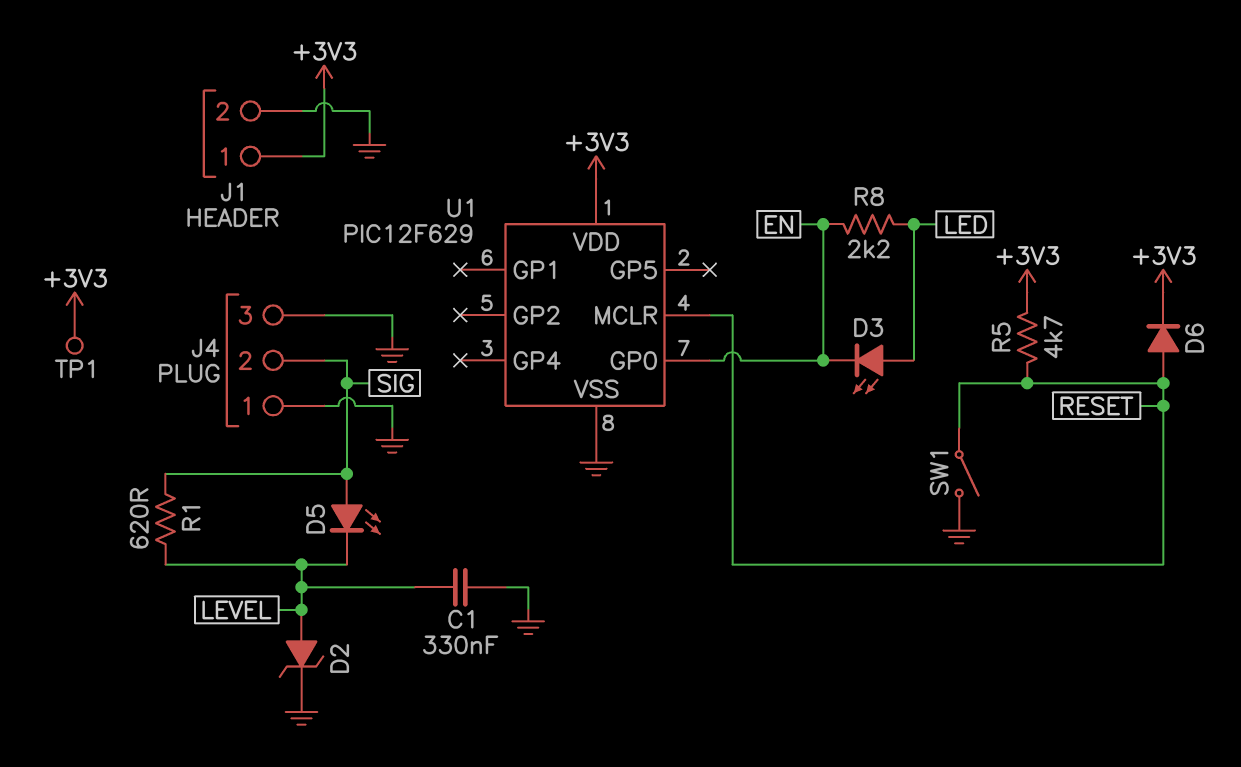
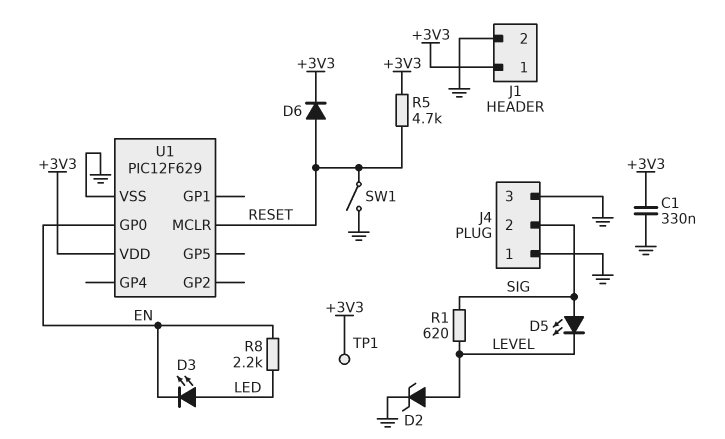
C1: 330nF (GND, LEVEL) -> 330nF (+3V3, GND)

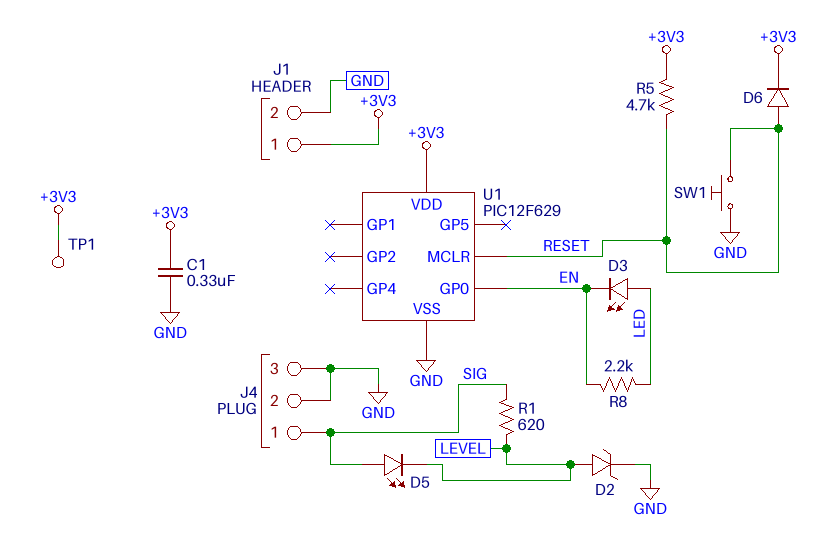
J4 pin 1: GND -> SIG
J4 pin 2: SIG -> GND
SW1: switch (GND, RESET) -> button (GND, RESET)

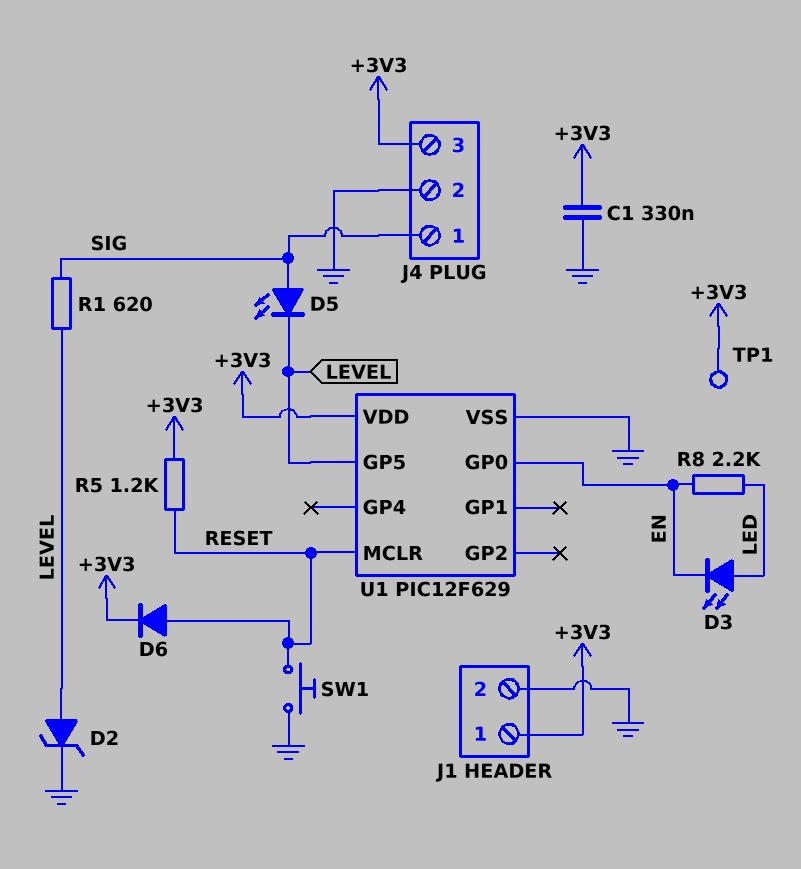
J4 pin 3: GND -> +3V3
R5: 4.7k (+3V3, RESET) -> 1.2k (+3V3, RESET)
U1 pin GP5: none -> LEVEL

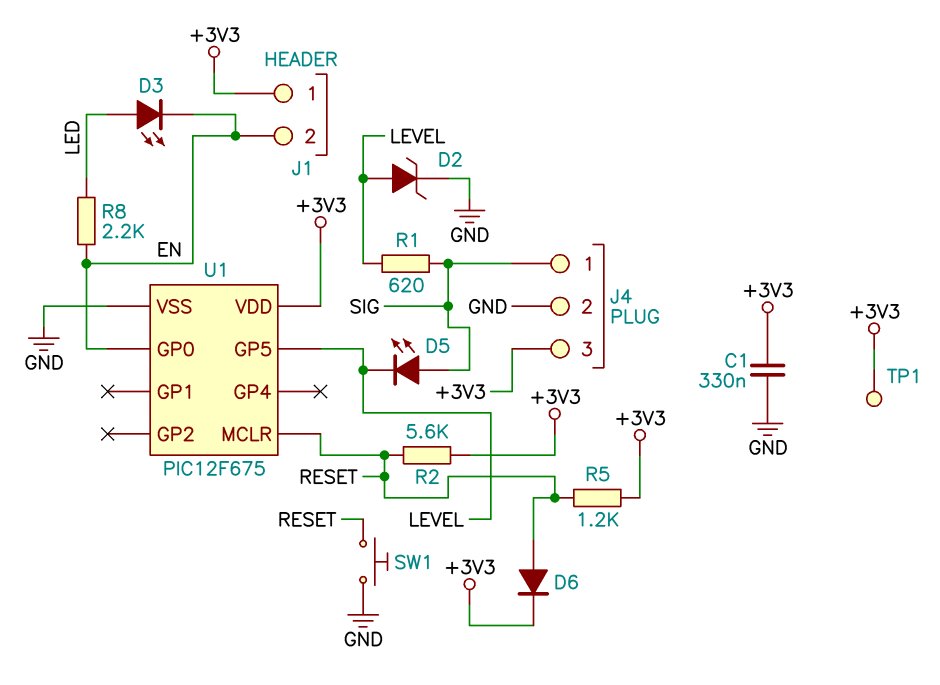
J1 pin 2: GND -> EN
R2: none -> 5.6k (+3V3, RESET)
U1: PIC12F629 -> PIC12F675

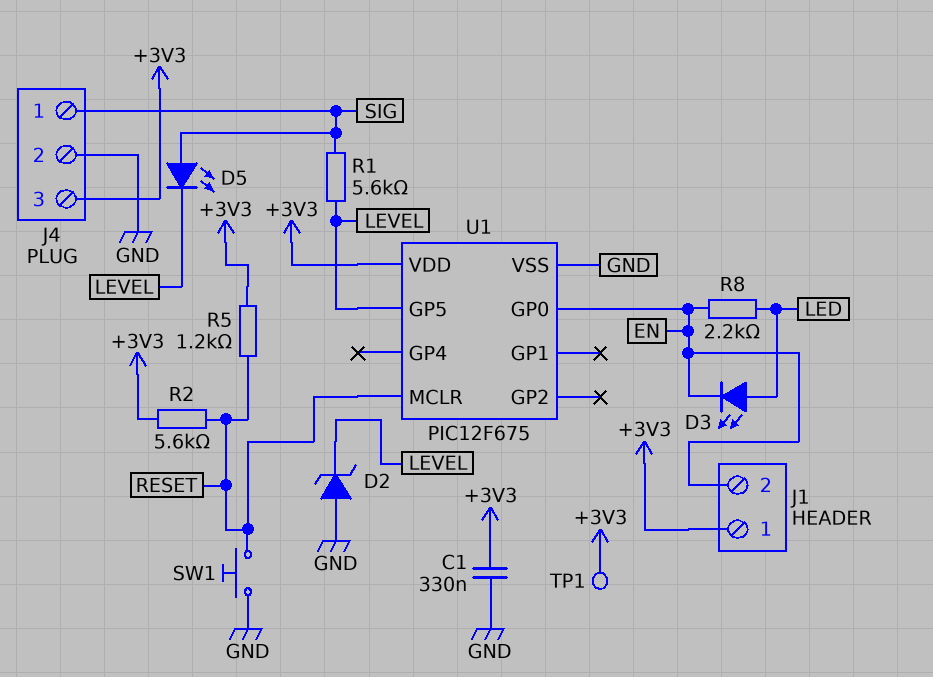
D2: zener (A LEVEL, K GND) -> zener (A GND, K LEVEL)
D6: diode (A RESET, K +3V3) -> none
R1: 620 (LEVEL, SIG) -> 5.6k (LEVEL, SIG)

